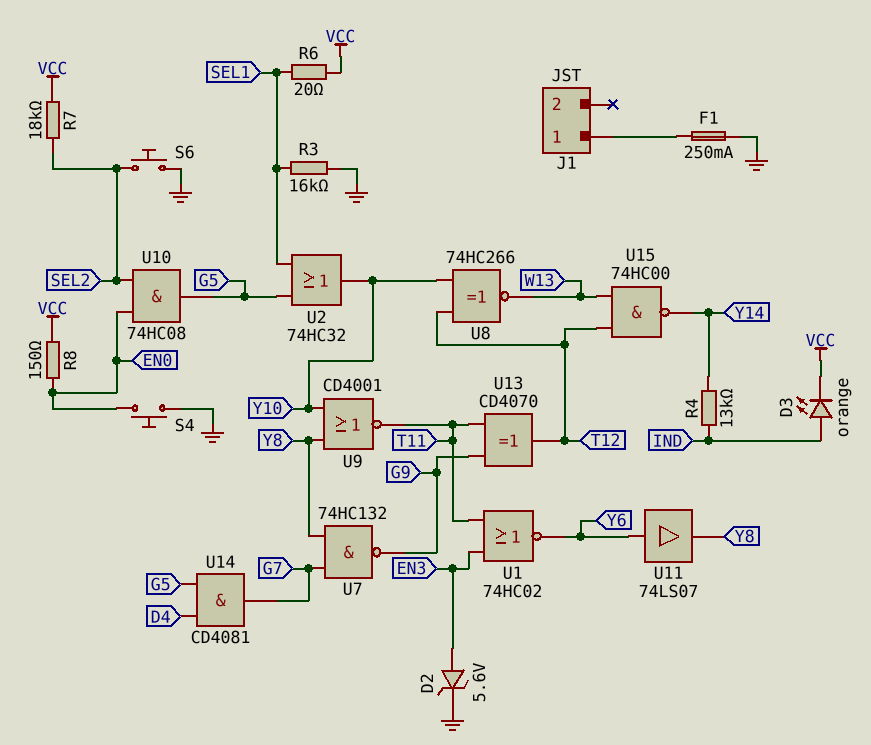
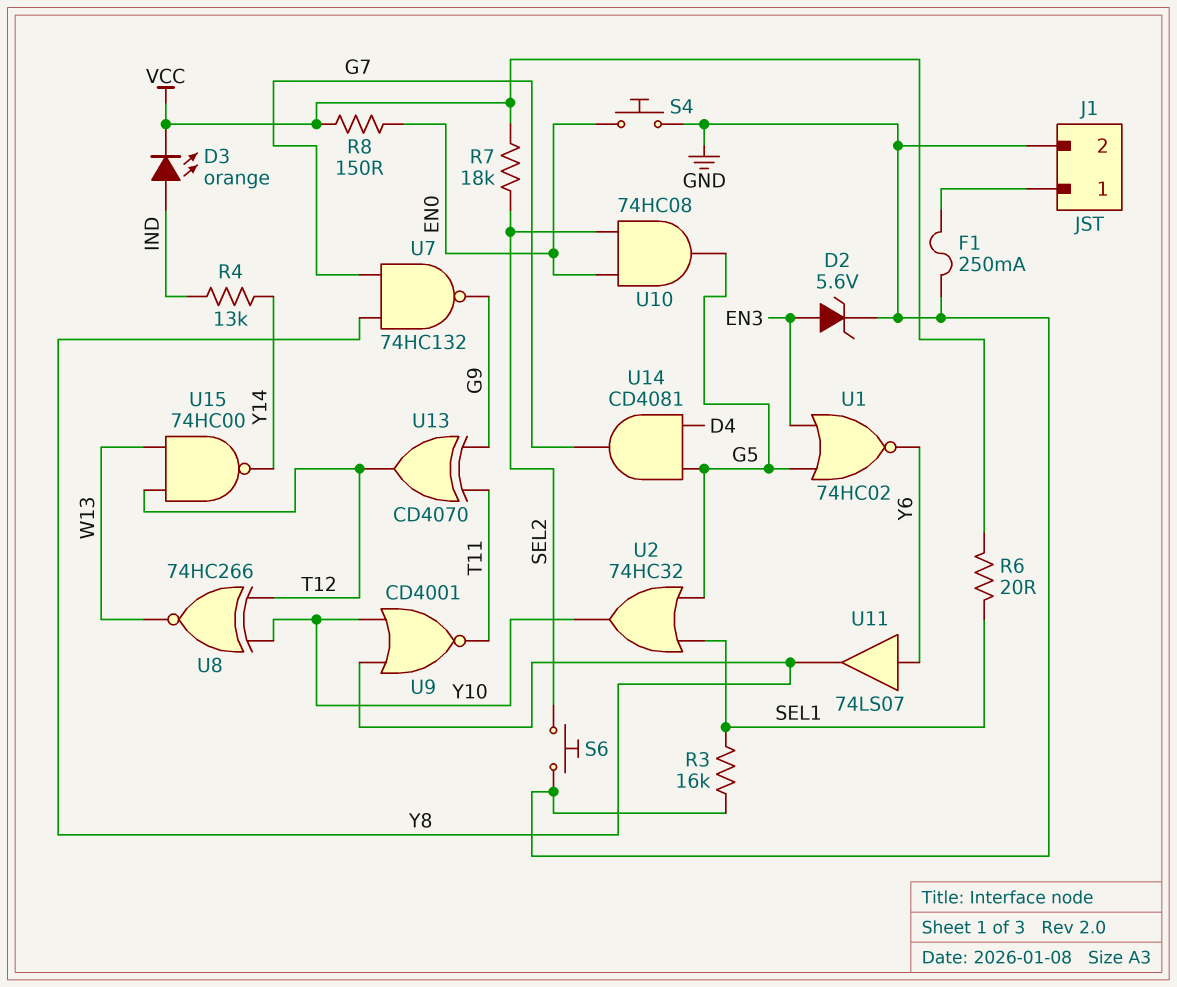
J1 pin 2: none -> GND
U1: NOR 74HC02 (in EN3, in T11, out Y6) -> NOR 74HC02 (in EN3, in G5, out Y6)

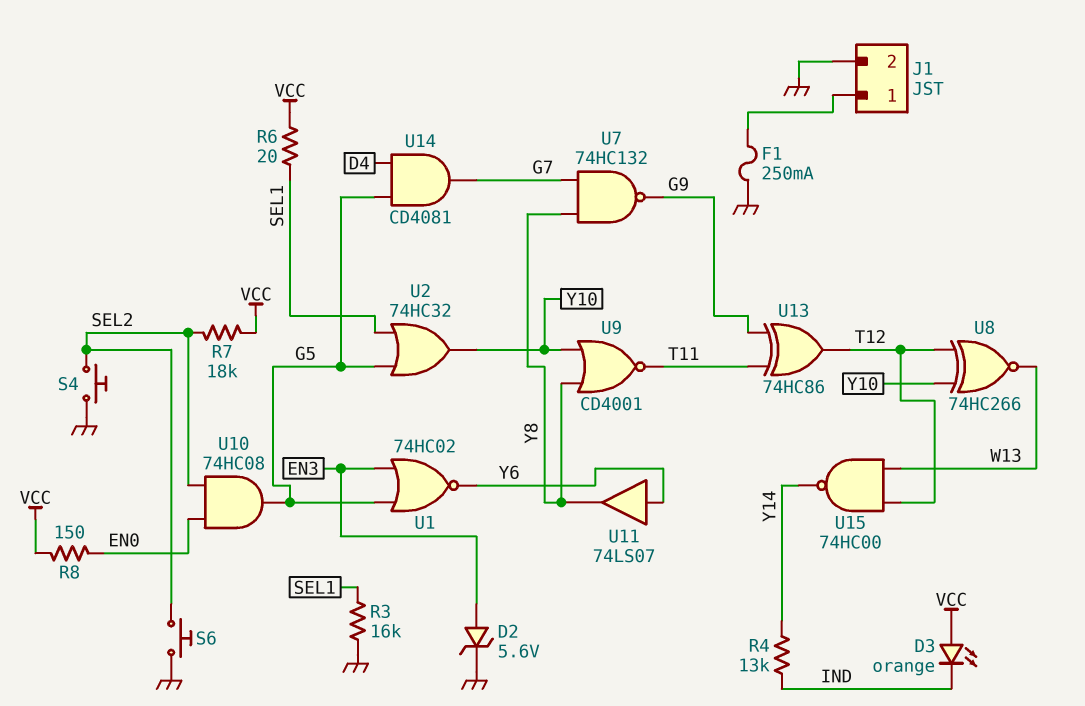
D3: LED orange (A IND, K VCC) -> LED orange (A VCC, K IND)
S4: button (EN0, GND) -> button (GND, SEL2)
U13: XOR CD4070 (in G9, in T11, out T12) -> XOR 74HC86 (in G9, in T11, out T12)

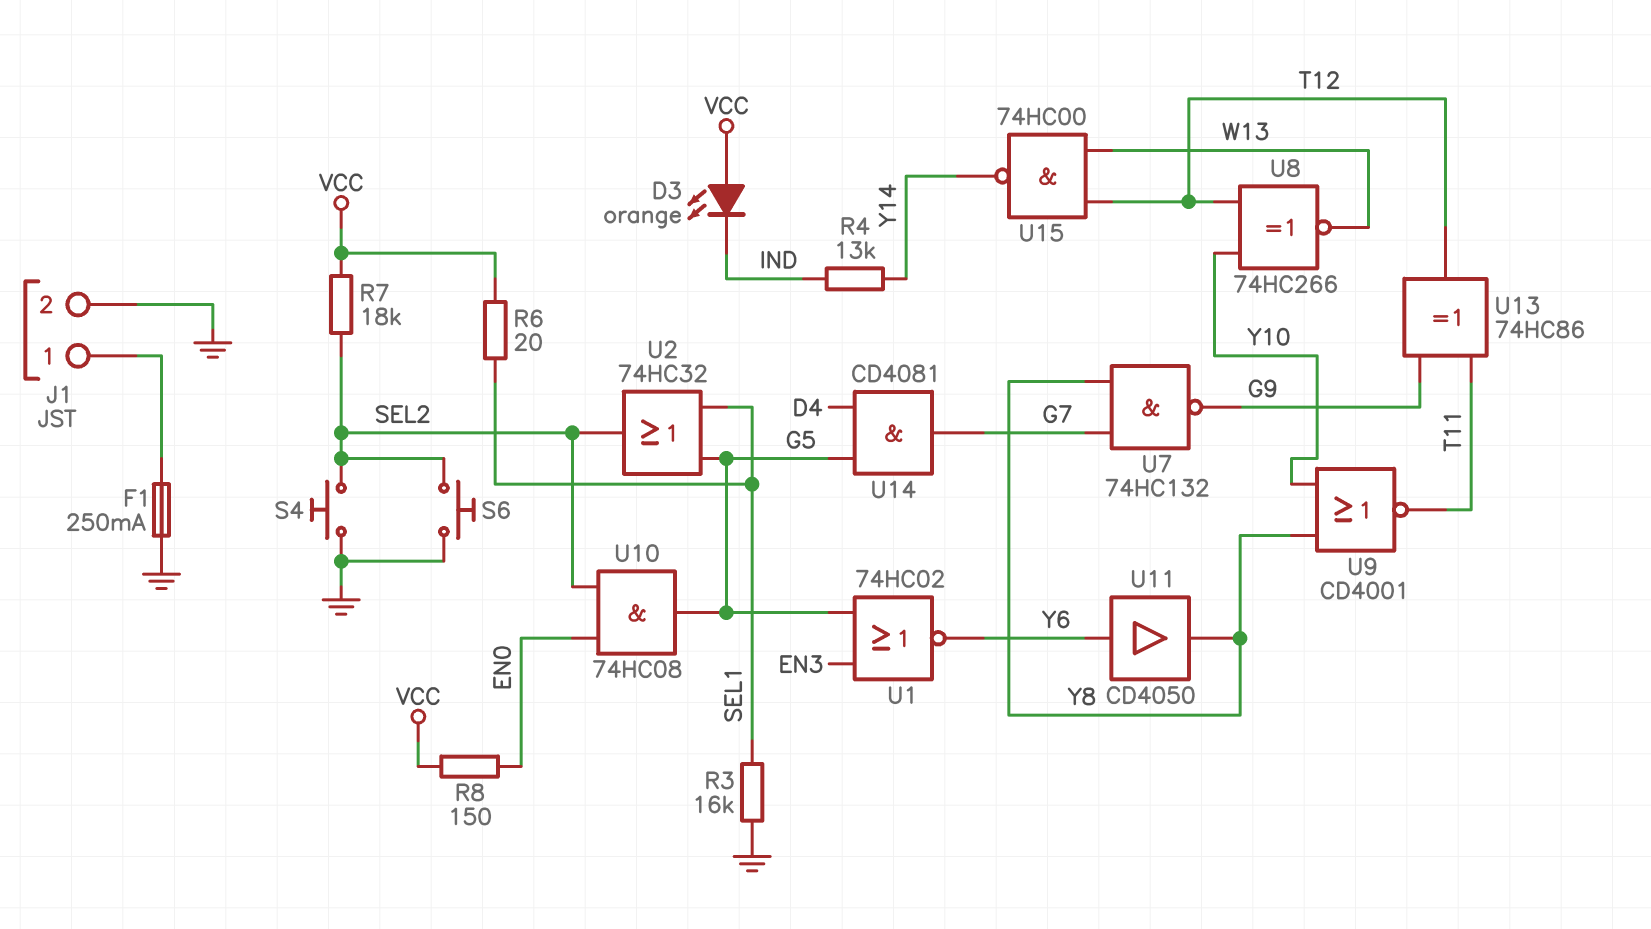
D2: zener 5.6V (A EN3, K GND) -> none
U2: OR 74HC32 (in G5, in SEL1, out Y10) -> OR 74HC32 (in G5, in SEL1, out SEL2)
U11: buffer 74LS07 (in Y6, out Y8) -> buffer CD4050 (in Y6, out Y8)

